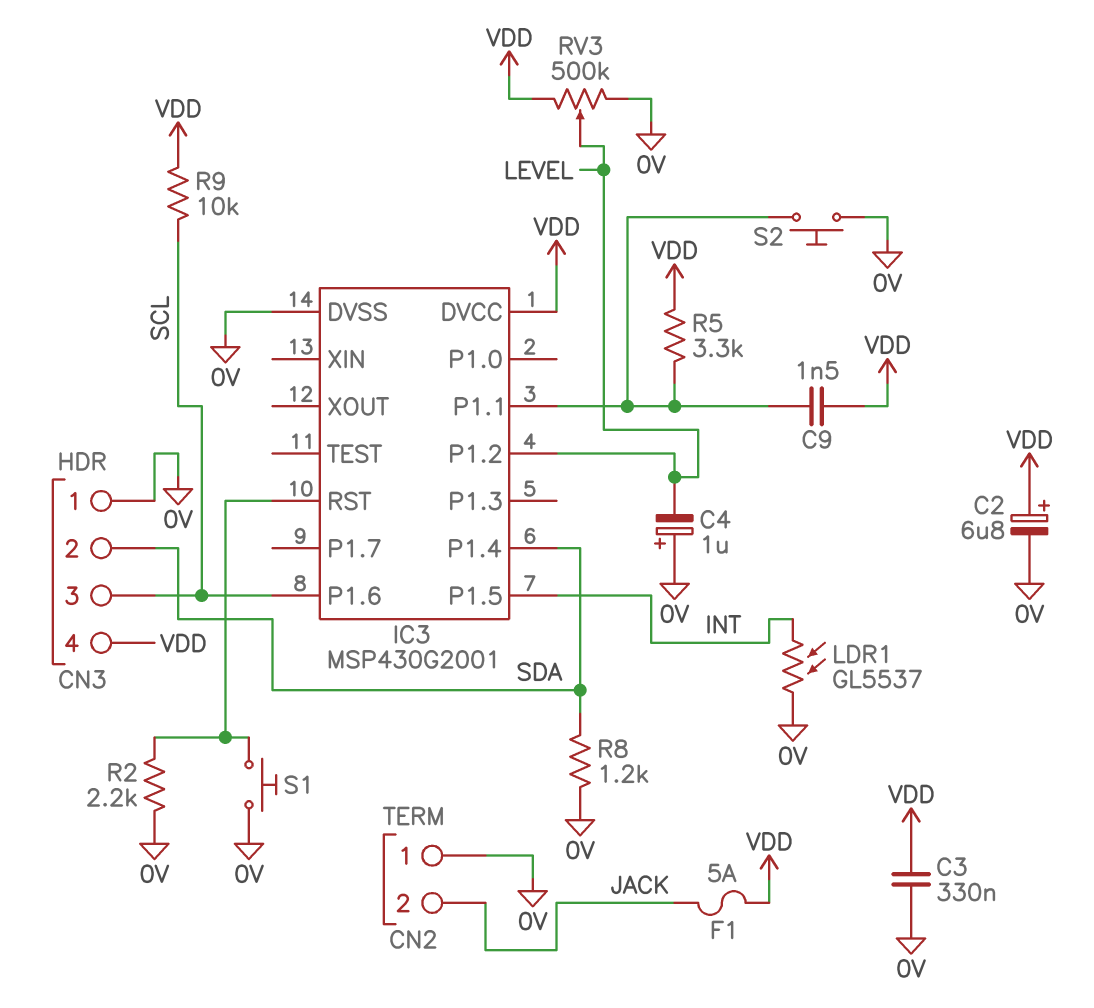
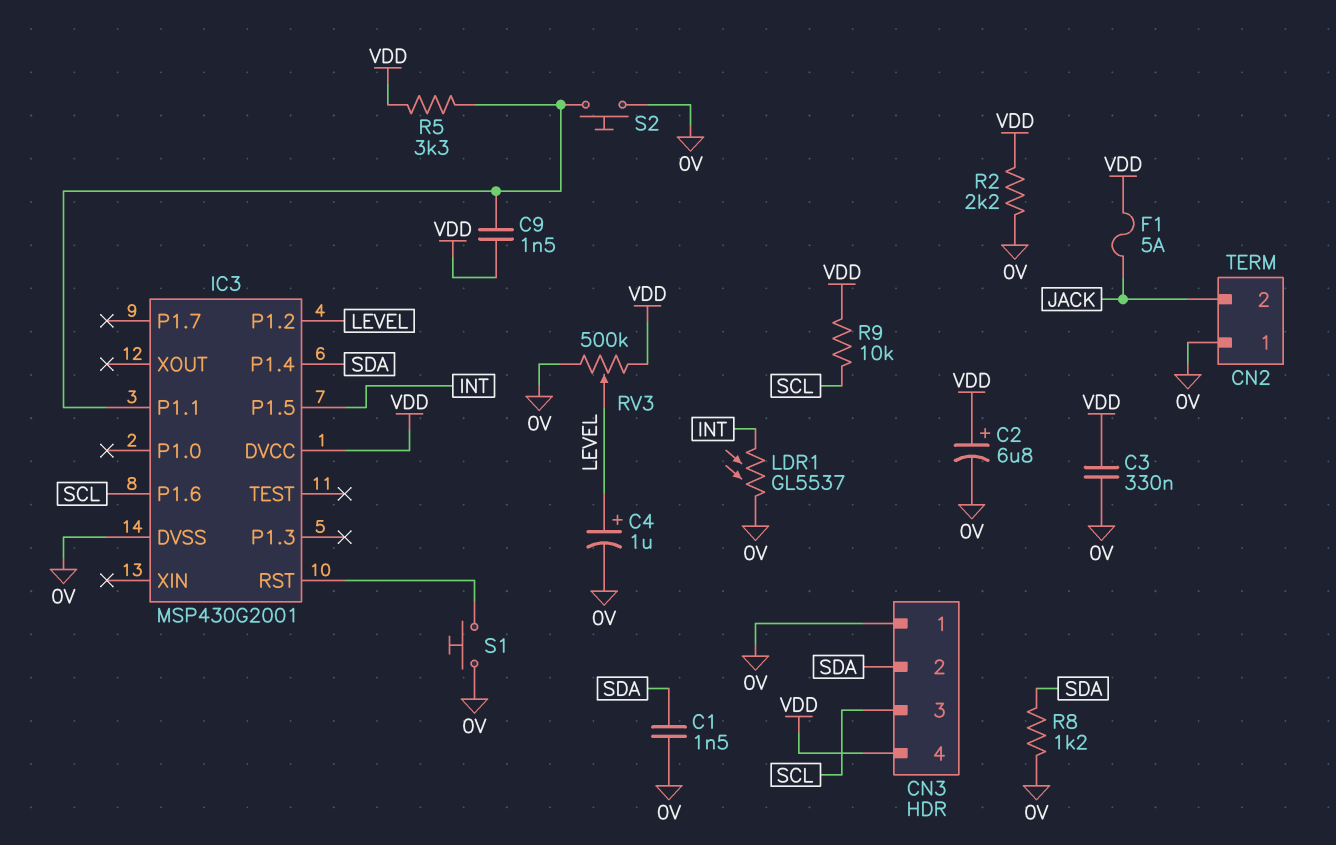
C1: none -> 1.5nF (0V, SDA)
C4: 1uF (plus 0V, minus LEVEL) -> 1uF (plus LEVEL, minus 0V)
R2: 2.2k (0V, IC3/RST) -> 2.2k (0V, VDD)

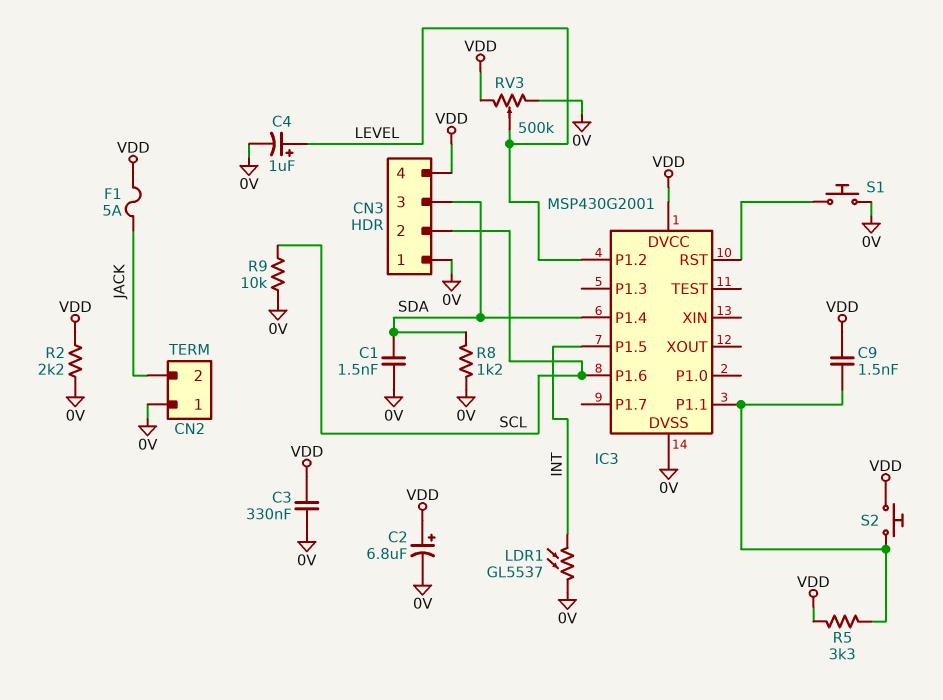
CN3 pin 2: SDA -> SCL
CN3 pin 3: SCL -> SDA
R9: 10k (SCL, VDD) -> 10k (0V, SCL)
S2: button (0V, IC3/P1.1) -> button (IC3/P1.1, VDD)

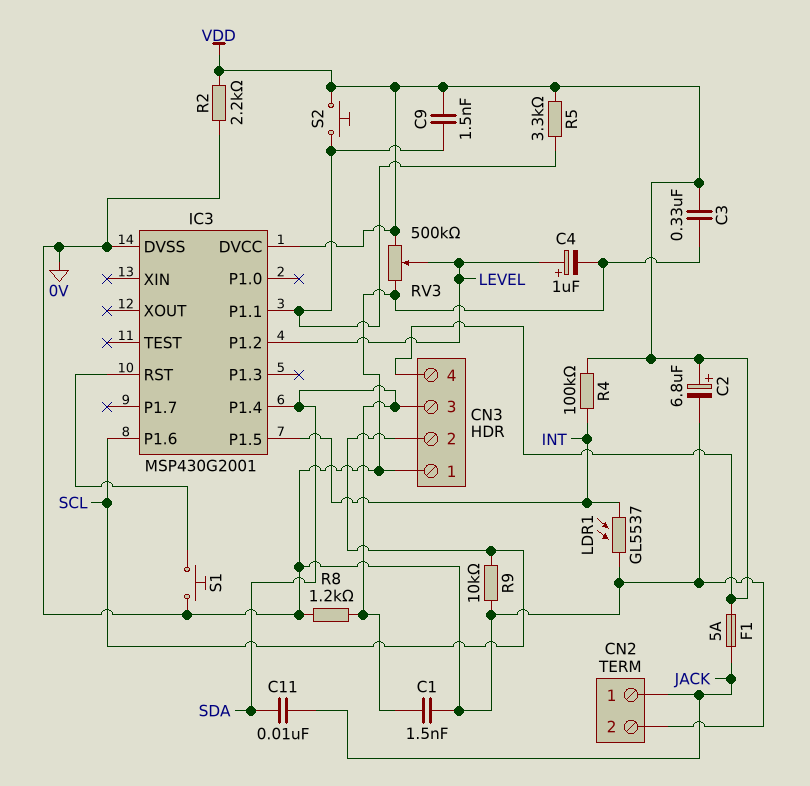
C11: none -> 10nF (JACK, SDA)
CN2 pin 1: 0V -> JACK
CN2 pin 2: JACK -> 0V
R4: none -> 100k (INT, VDD)

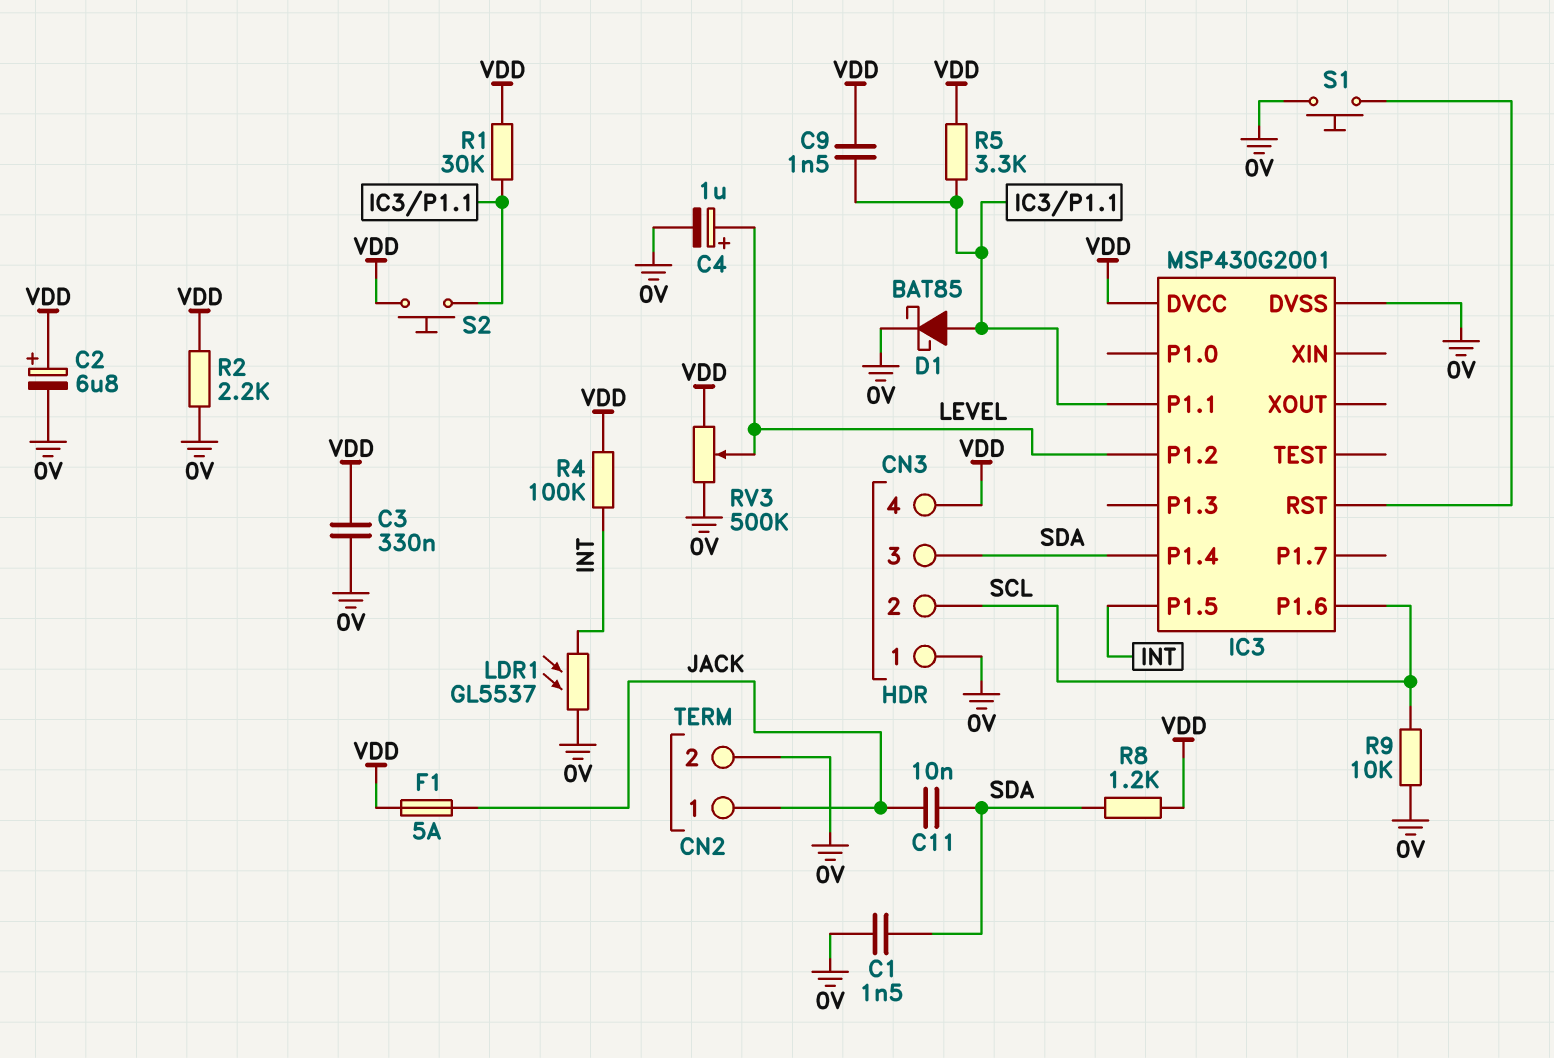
D1: none -> schottky BAT85 (A IC3/P1.1, K 0V)
R1: none -> 30k (IC3/P1.1, VDD)
R8: 1.2k (0V, SDA) -> 1.2k (SDA, VDD)

